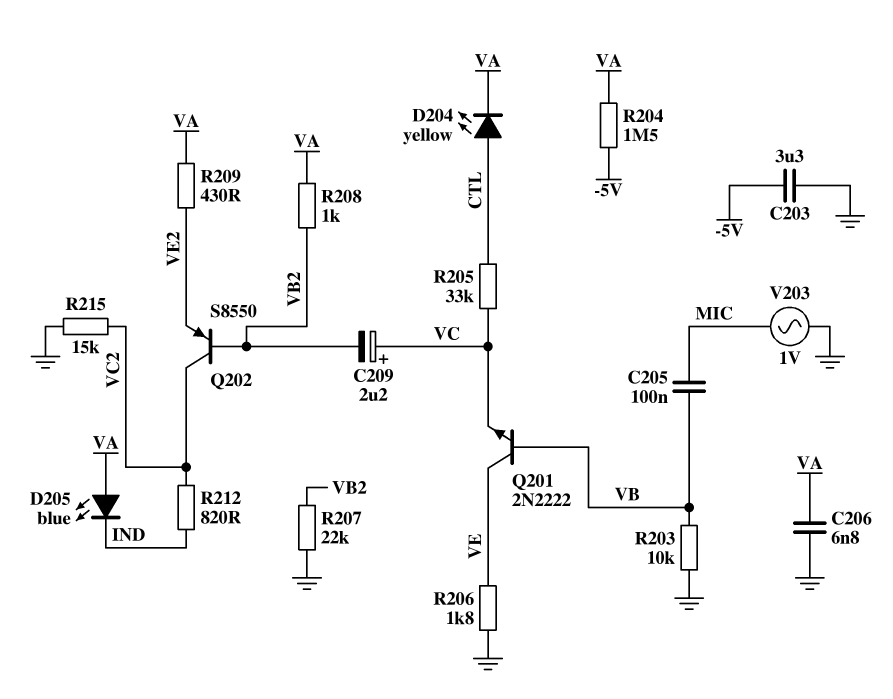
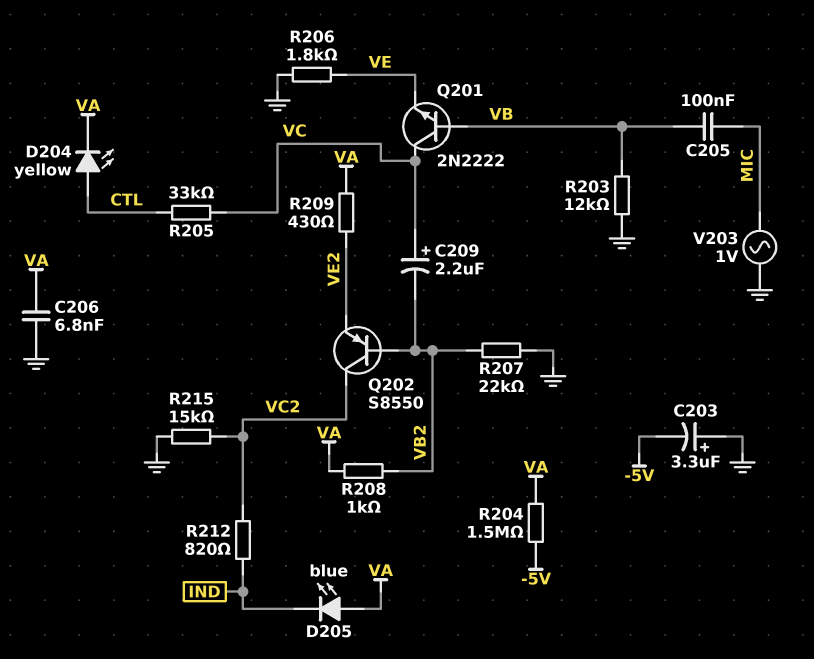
C203: 3.3uF (-5V, GND) -> 3.3uF (plus GND, minus -5V)
Q201: NPN 2N2222 (B VB, C VE, E VC) -> NPN 2N2222 (B VB, C VC, E VE)
R203: 10k (GND, VB) -> 12k (GND, VB)

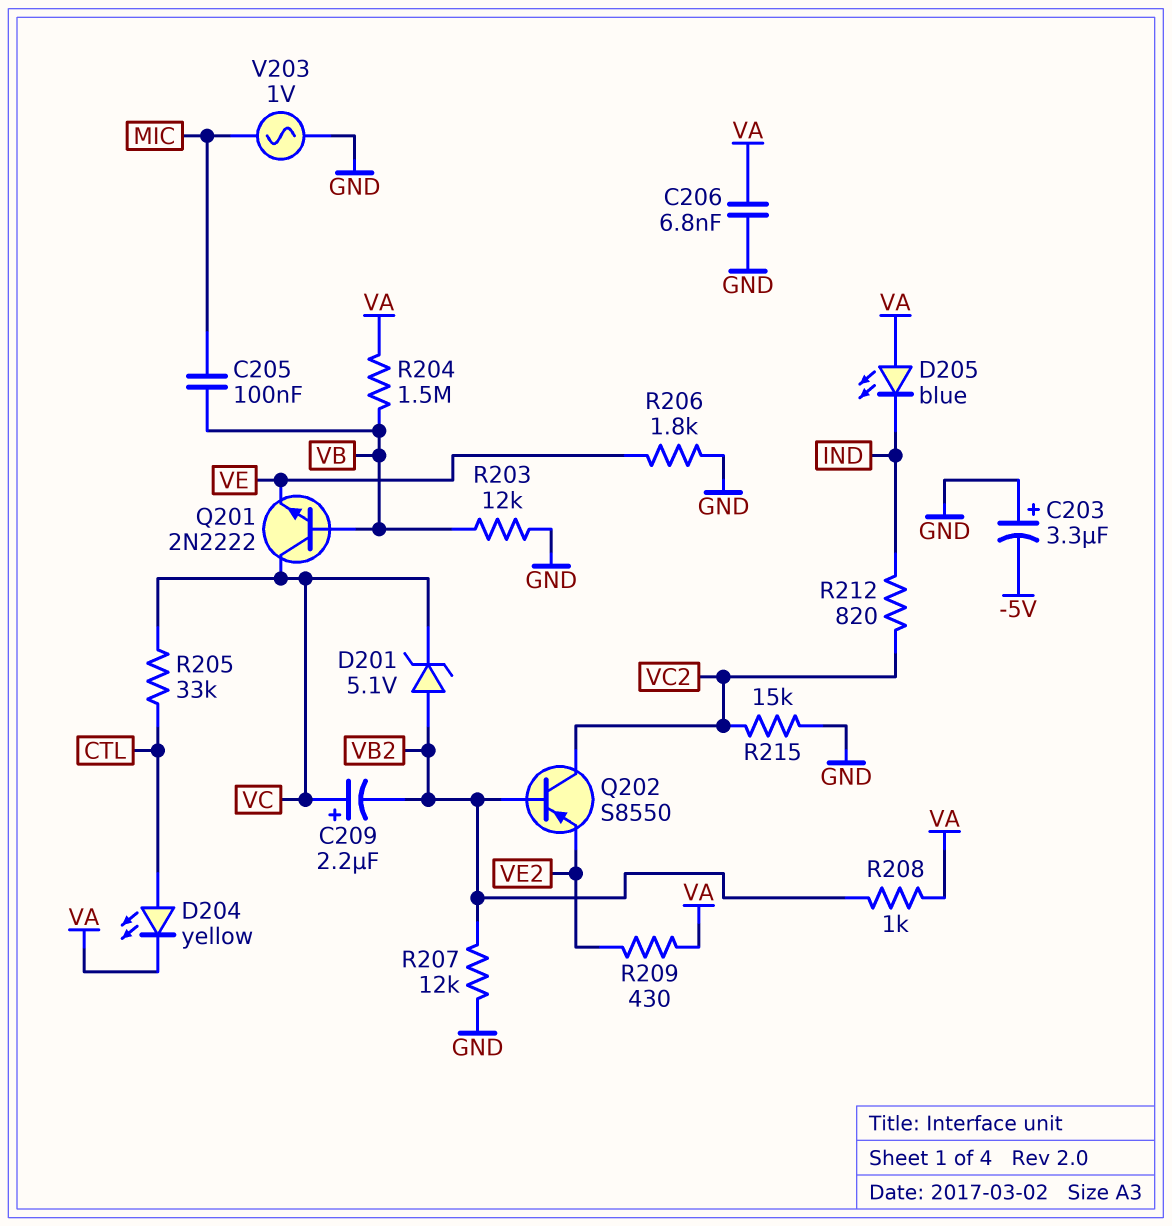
D201: none -> zener 5.1V (A VB2, K VC)
R204: 1.5M (-5V, VA) -> 1.5M (VA, VB)
R207: 22k (GND, VB2) -> 12k (GND, VB2)

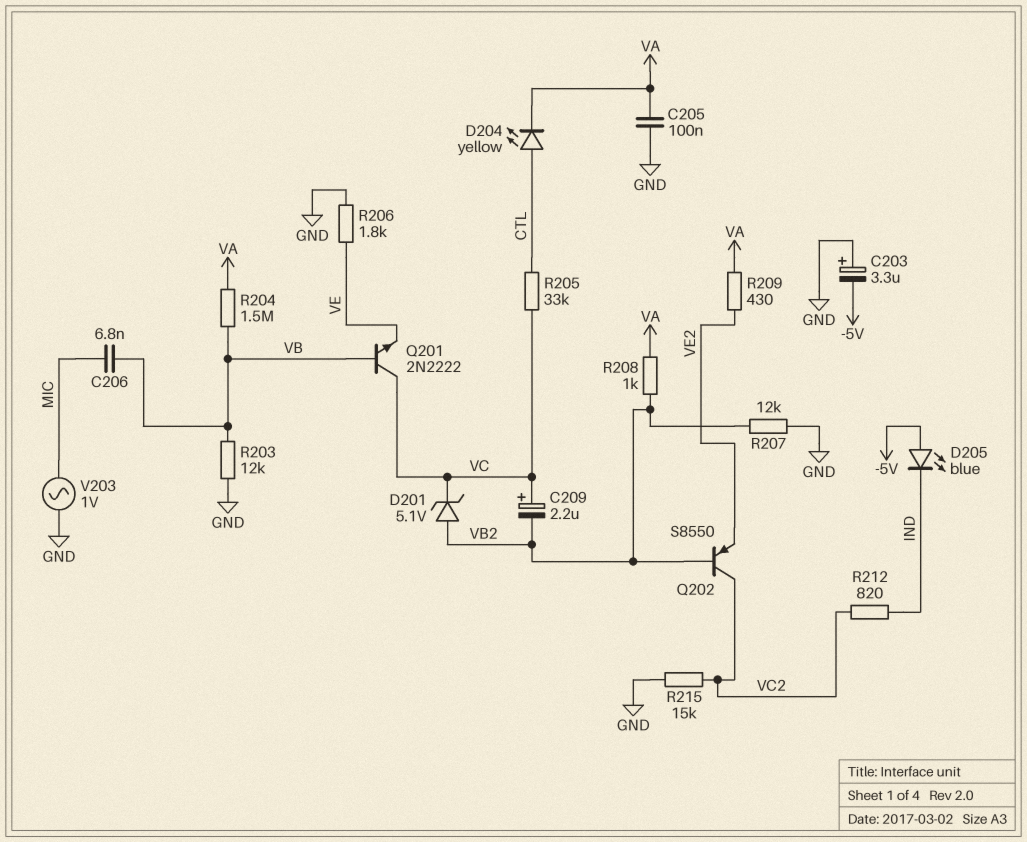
C205: 100nF (MIC, VB) -> 100nF (GND, VA)
C206: 6.8nF (GND, VA) -> 6.8nF (MIC, VB)
D205: LED blue (A VA, K IND) -> LED blue (A -5V, K IND)

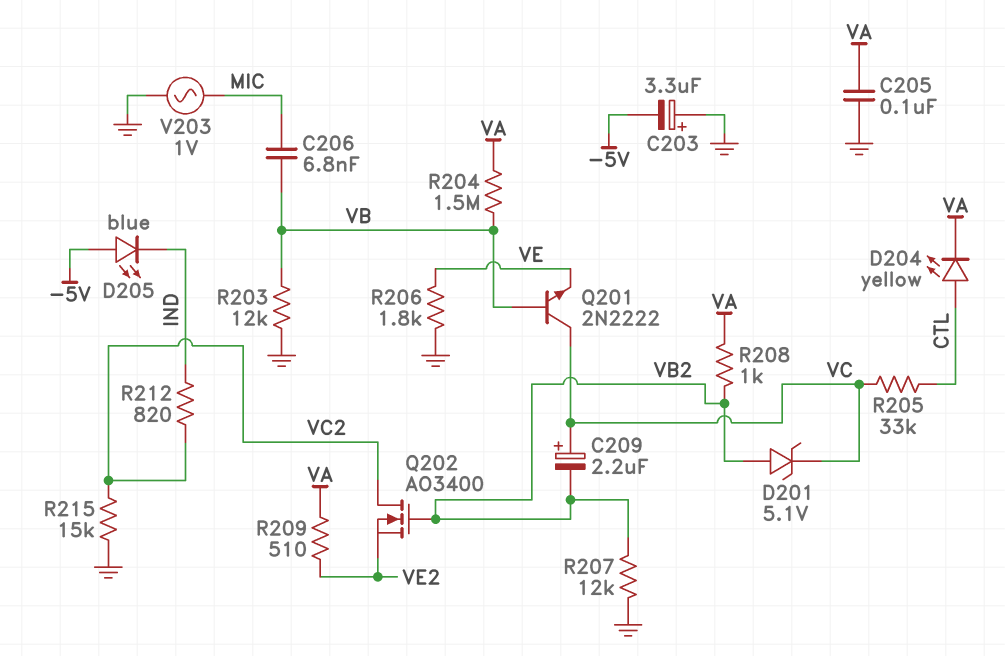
Q202: PNP S8550 (B VB2, C VC2, E VE2) -> NMOS AO3400 (G VB2, D VC2, S VE2)
R209: 430 (VA, VE2) -> 510 (VA, VE2)

